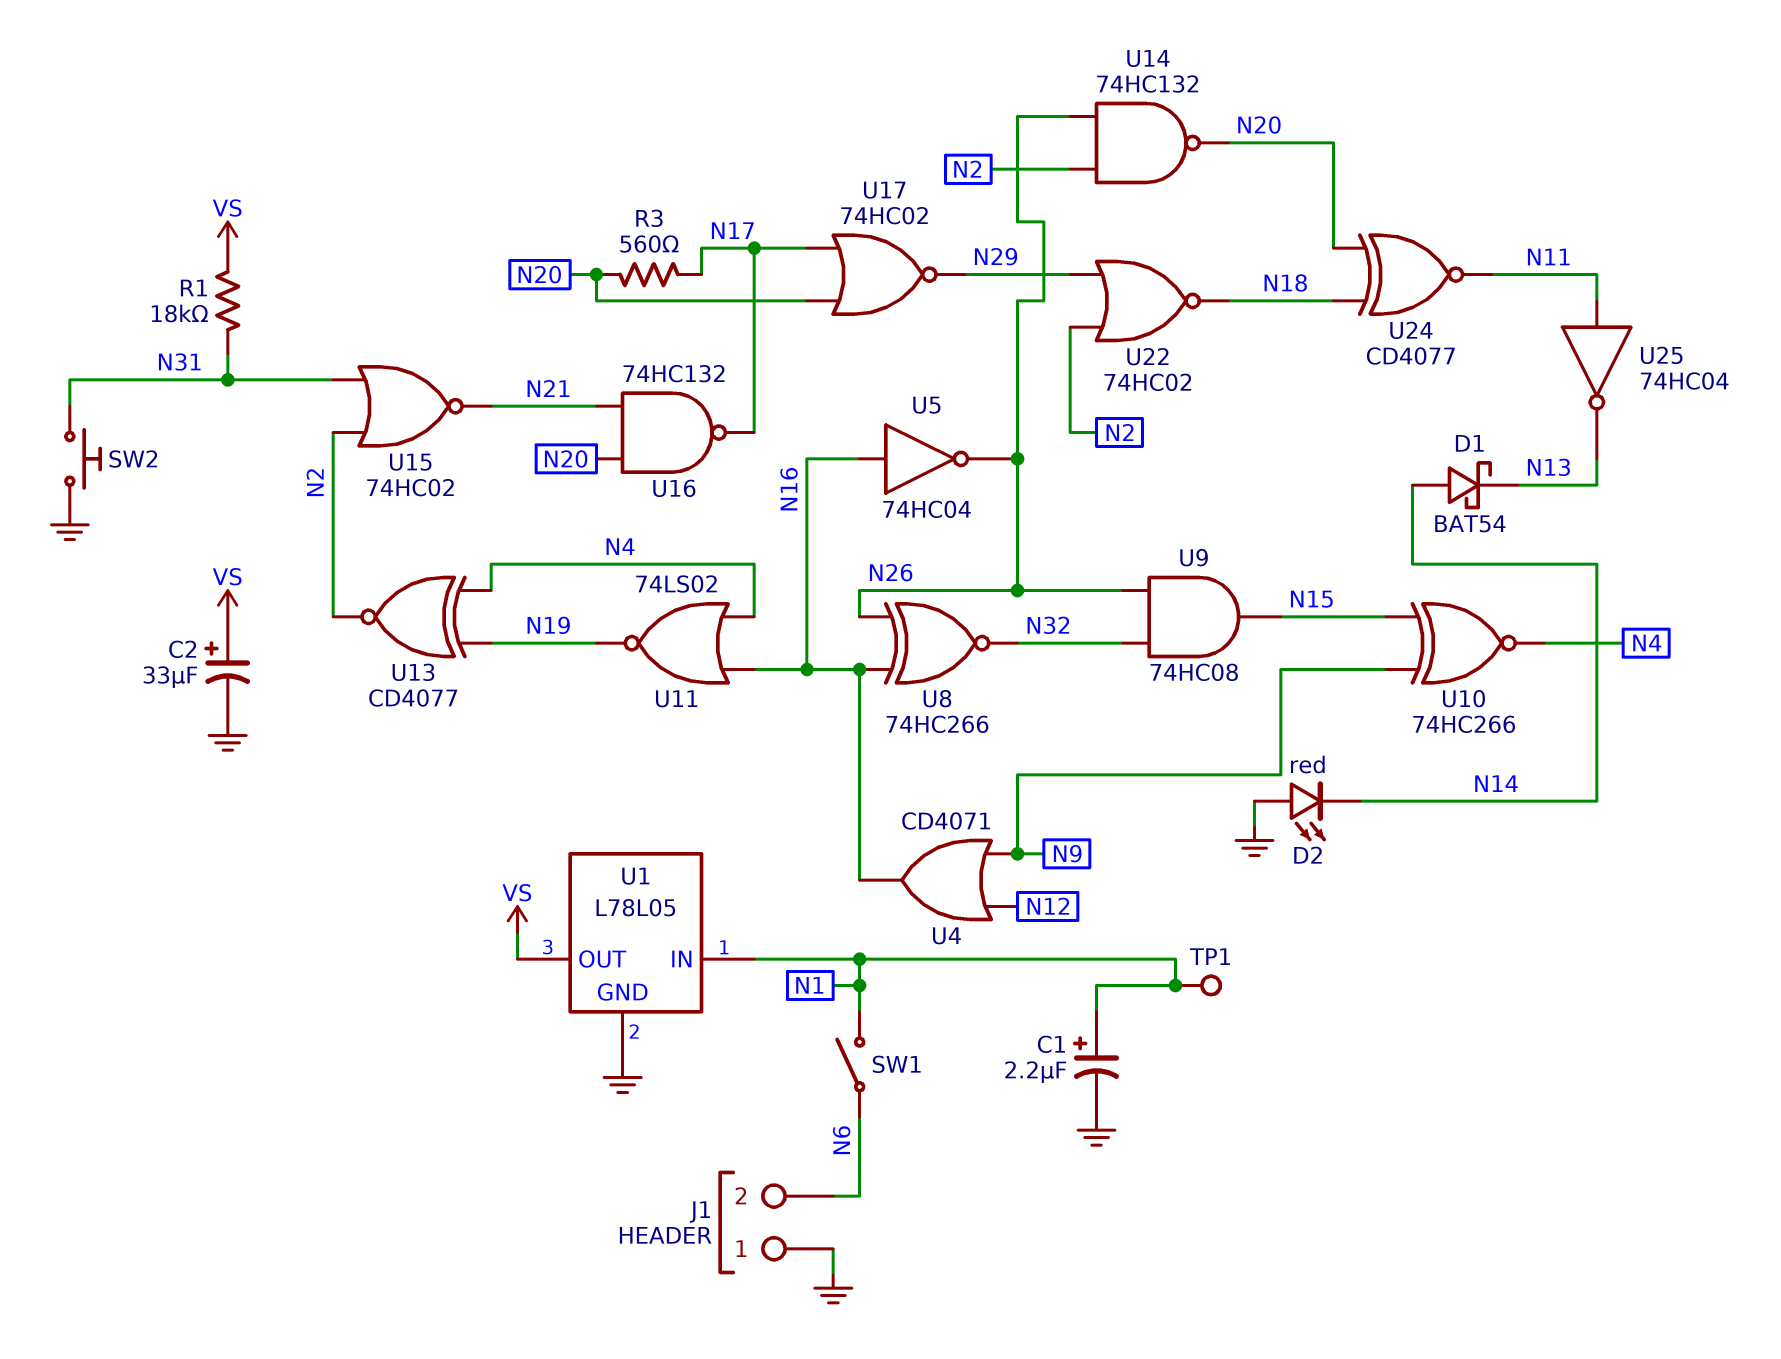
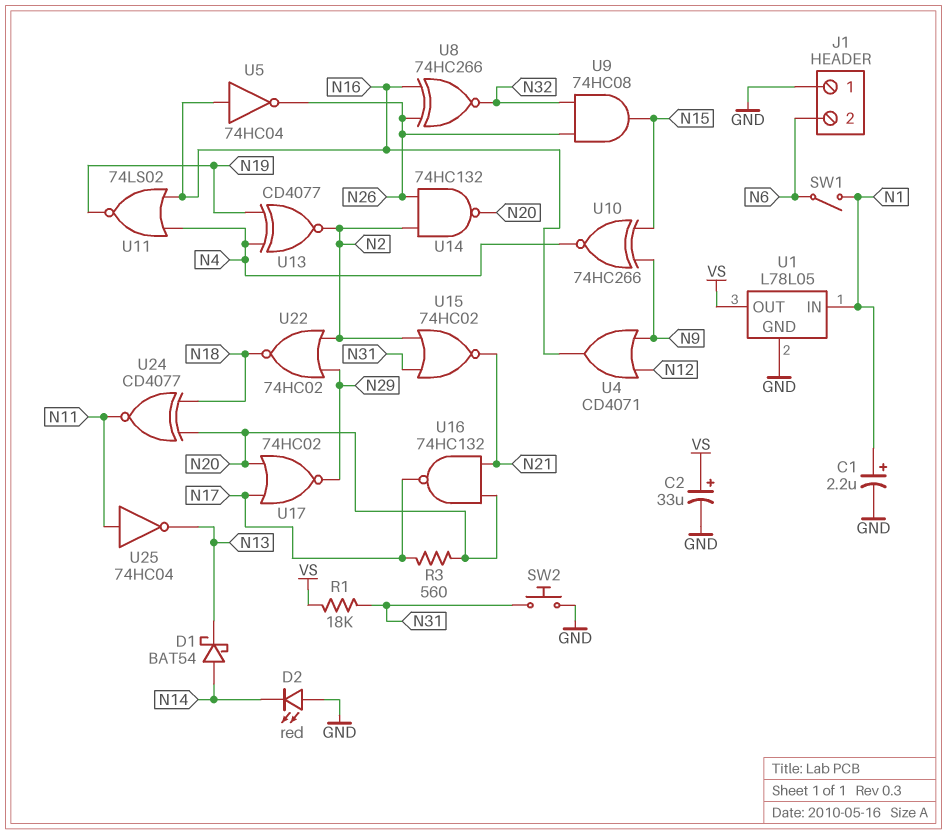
TP1: test point (N1) -> none

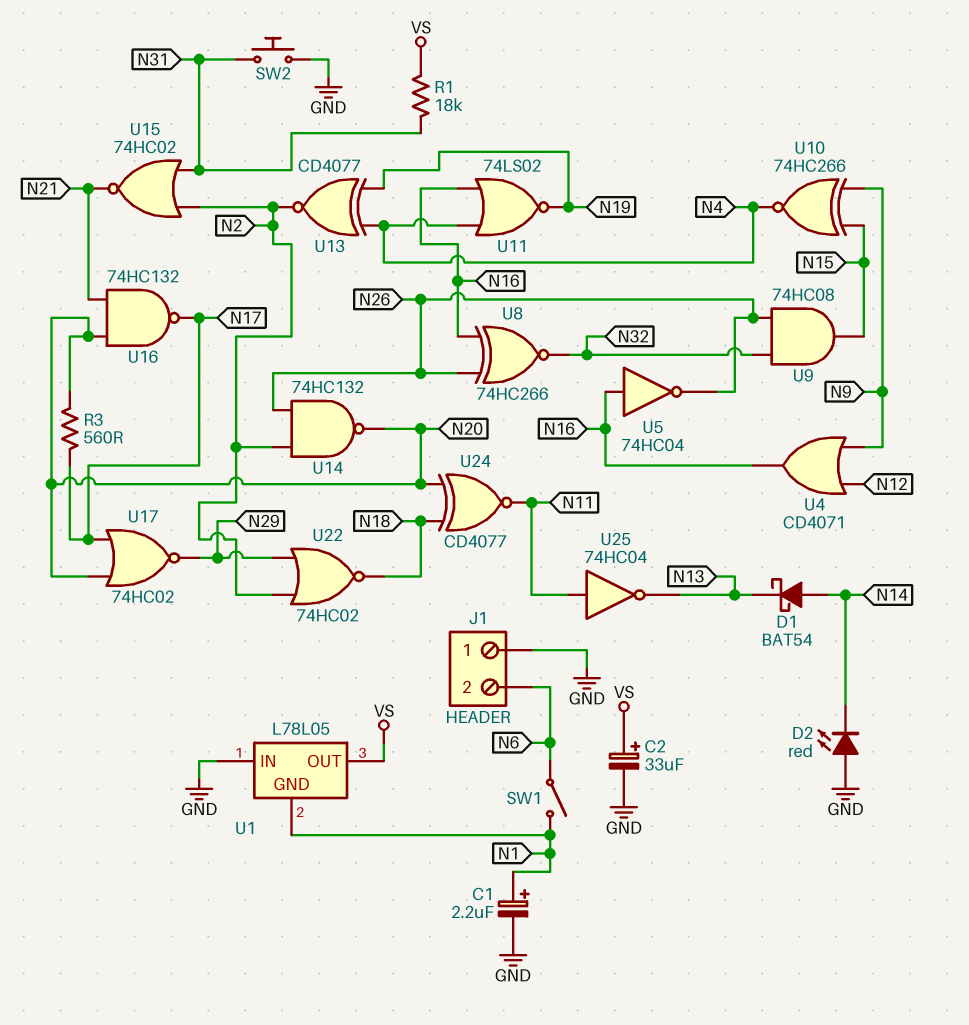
U1 pin GND: GND -> N1
U1 pin IN: N1 -> GND

